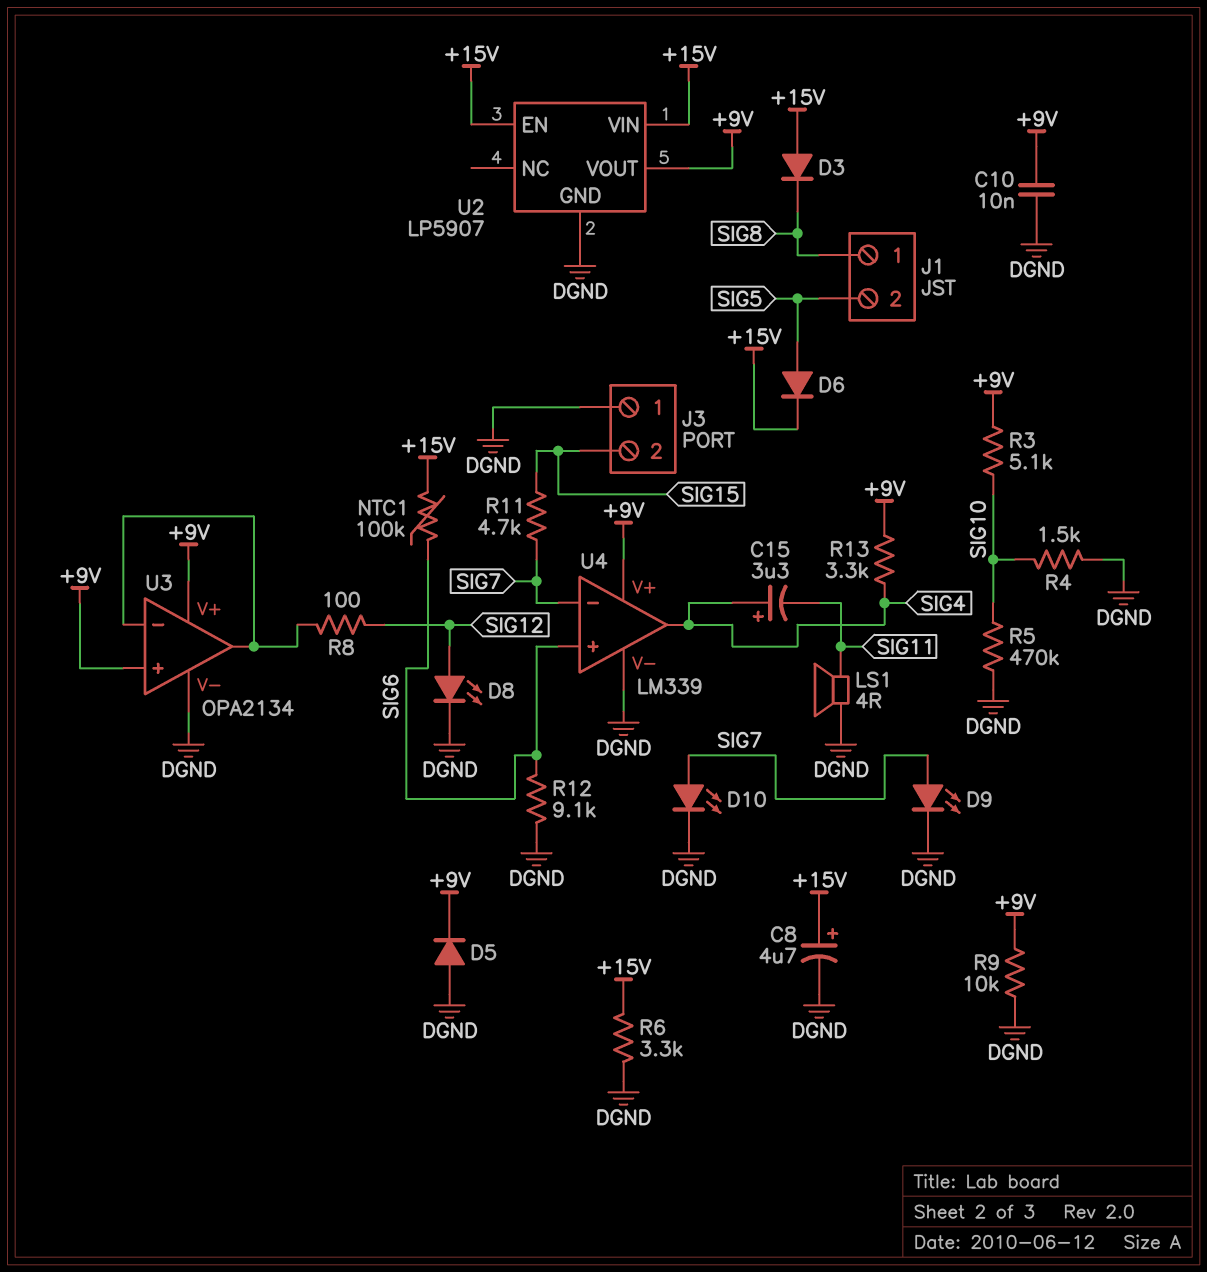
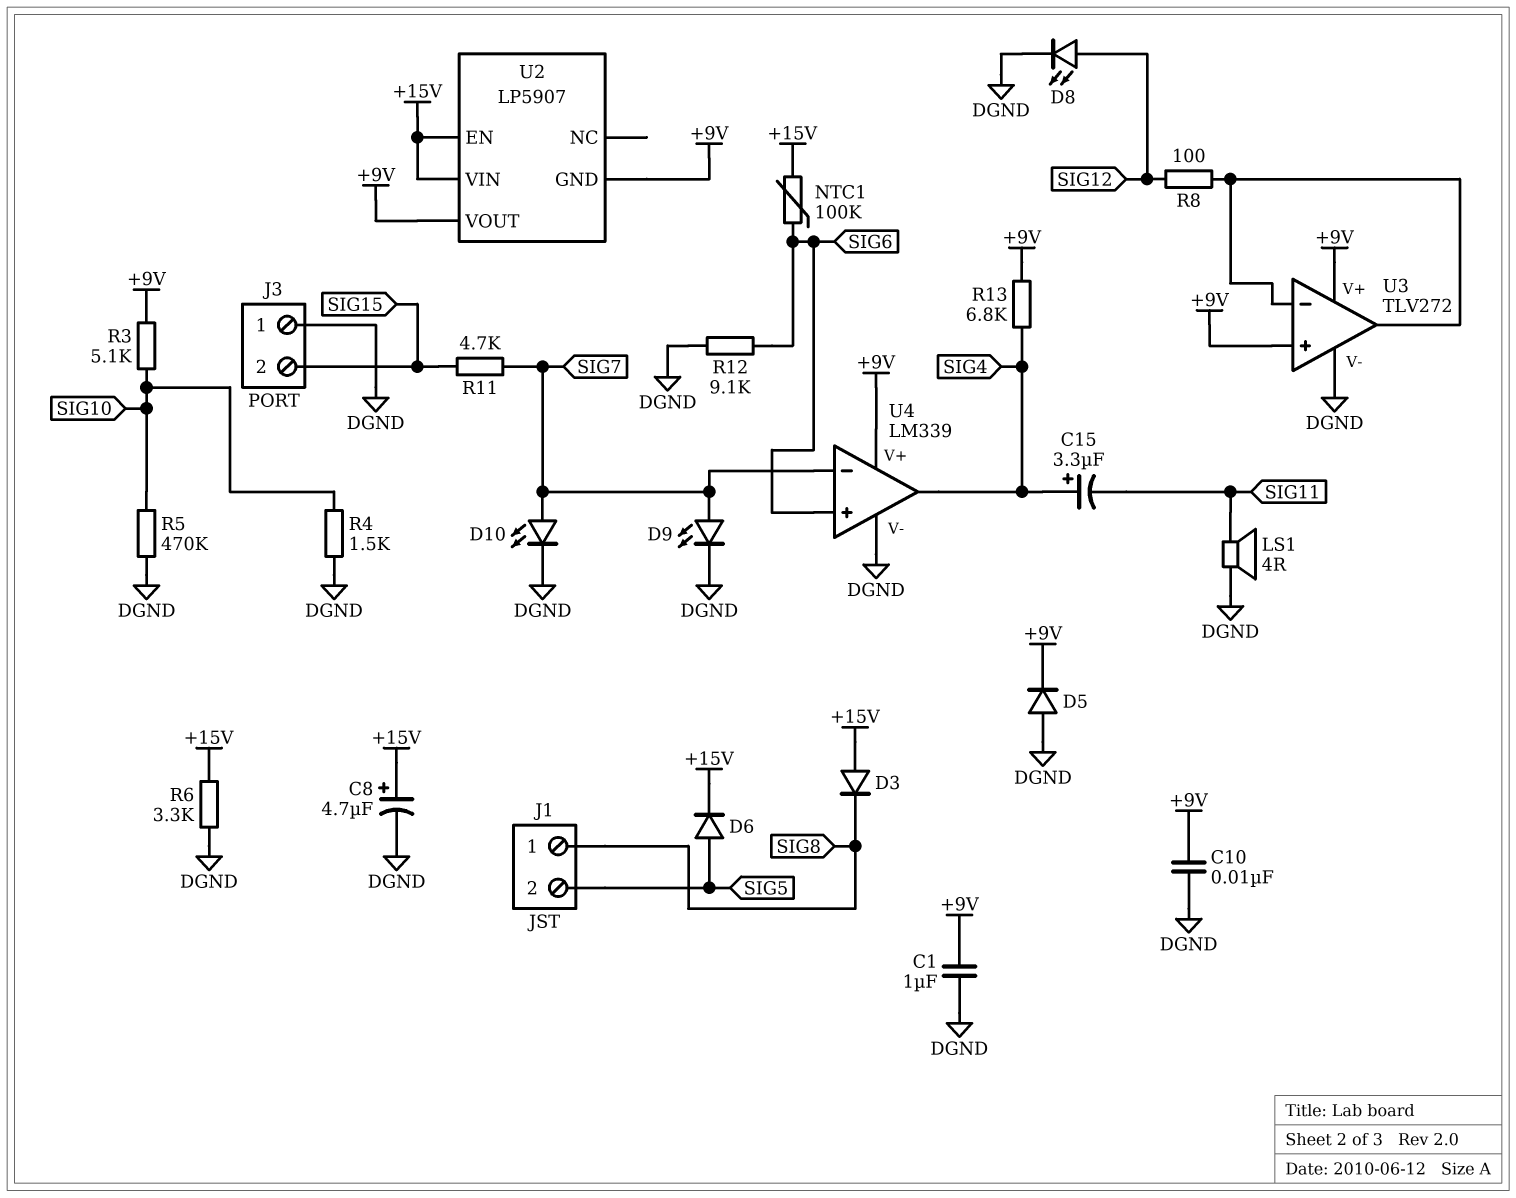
C1: none -> 1uF (+9V, DGND)
R9: 10k (+9V, DGND) -> none
R13: 3.3k (+9V, SIG4) -> 6.8k (+9V, SIG4)
U2 pin GND: DGND -> +9V
U3: OPA2134 -> TLV272

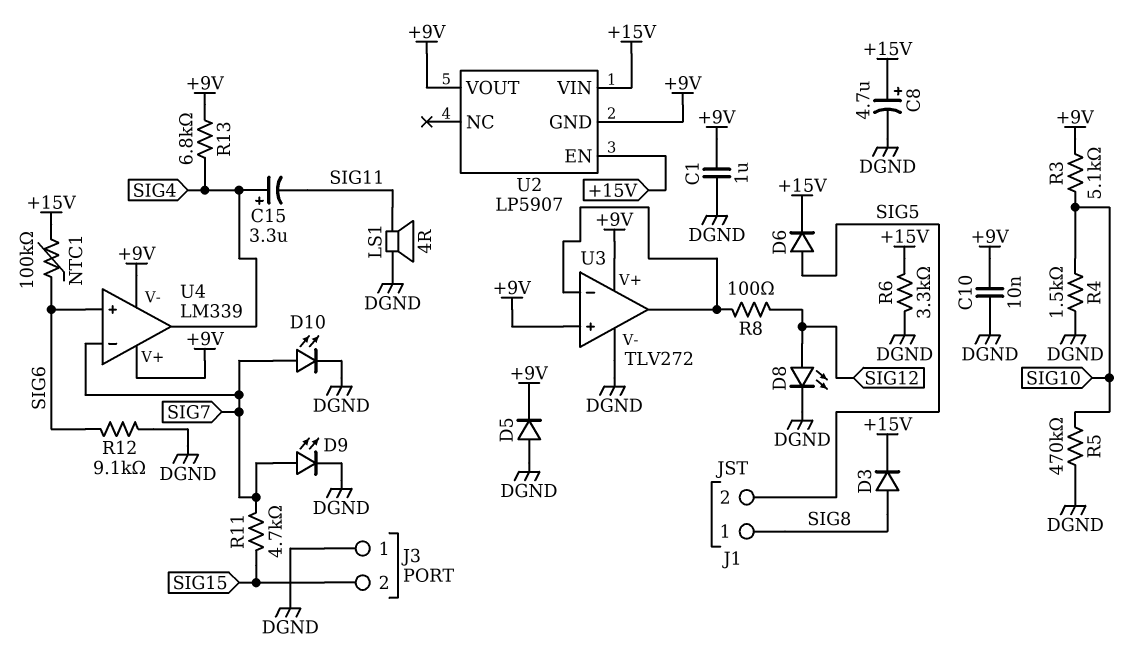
D3: diode (A +15V, K SIG8) -> diode (A SIG8, K +15V)
U4 pin V-: DGND -> +9V

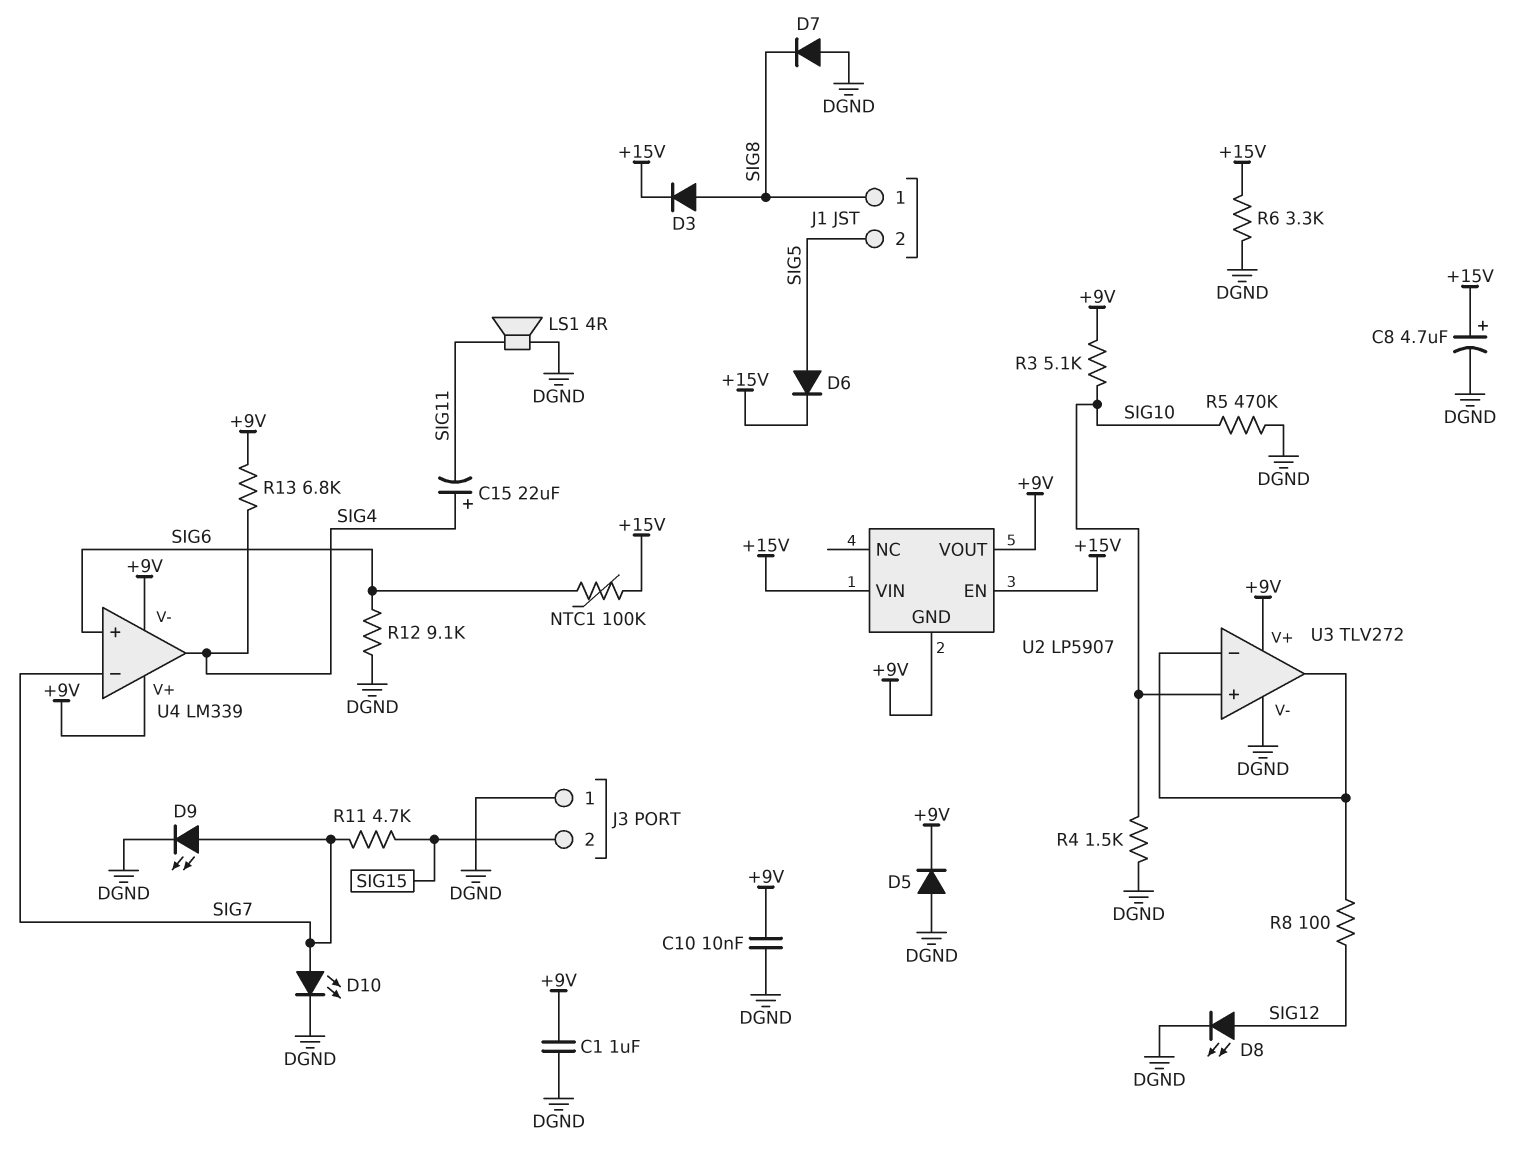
C15: 3.3uF (plus SIG4, minus SIG11) -> 22uF (plus SIG4, minus SIG11)
D7: none -> diode (A DGND, K SIG8)
U3 pin in+: +9V -> SIG10

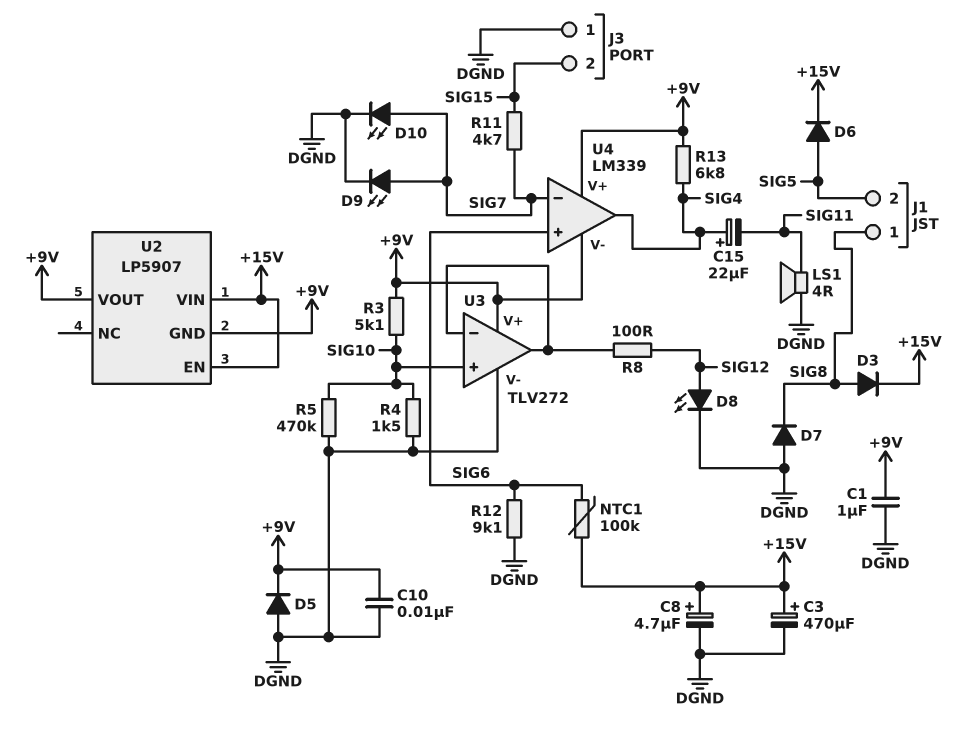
C3: none -> 470uF (plus +15V, minus DGND)
R6: 3.3k (+15V, DGND) -> none

